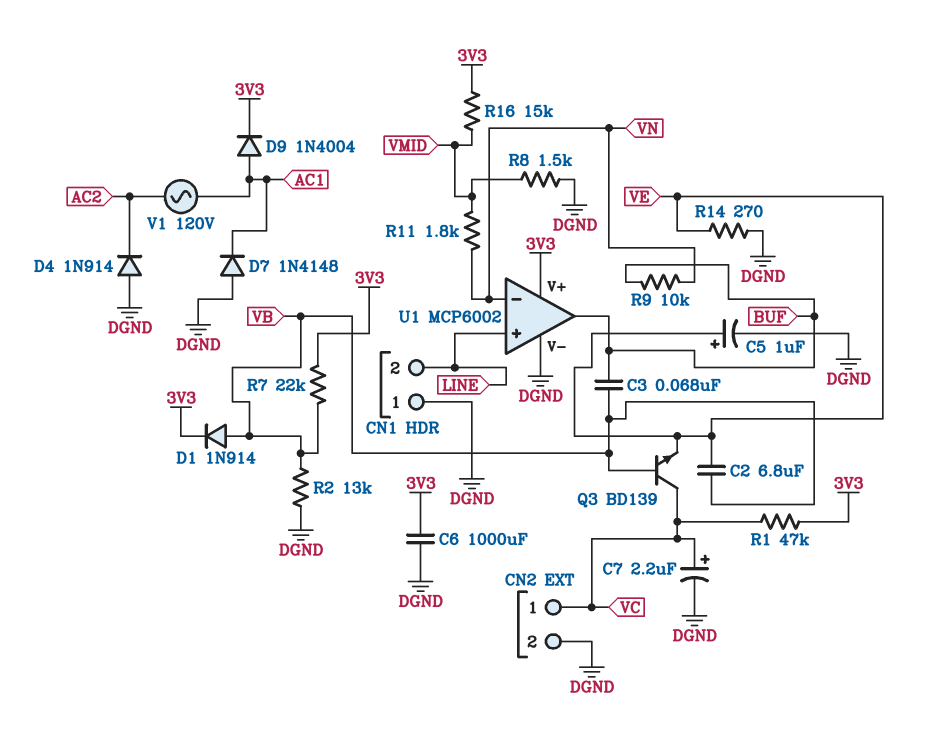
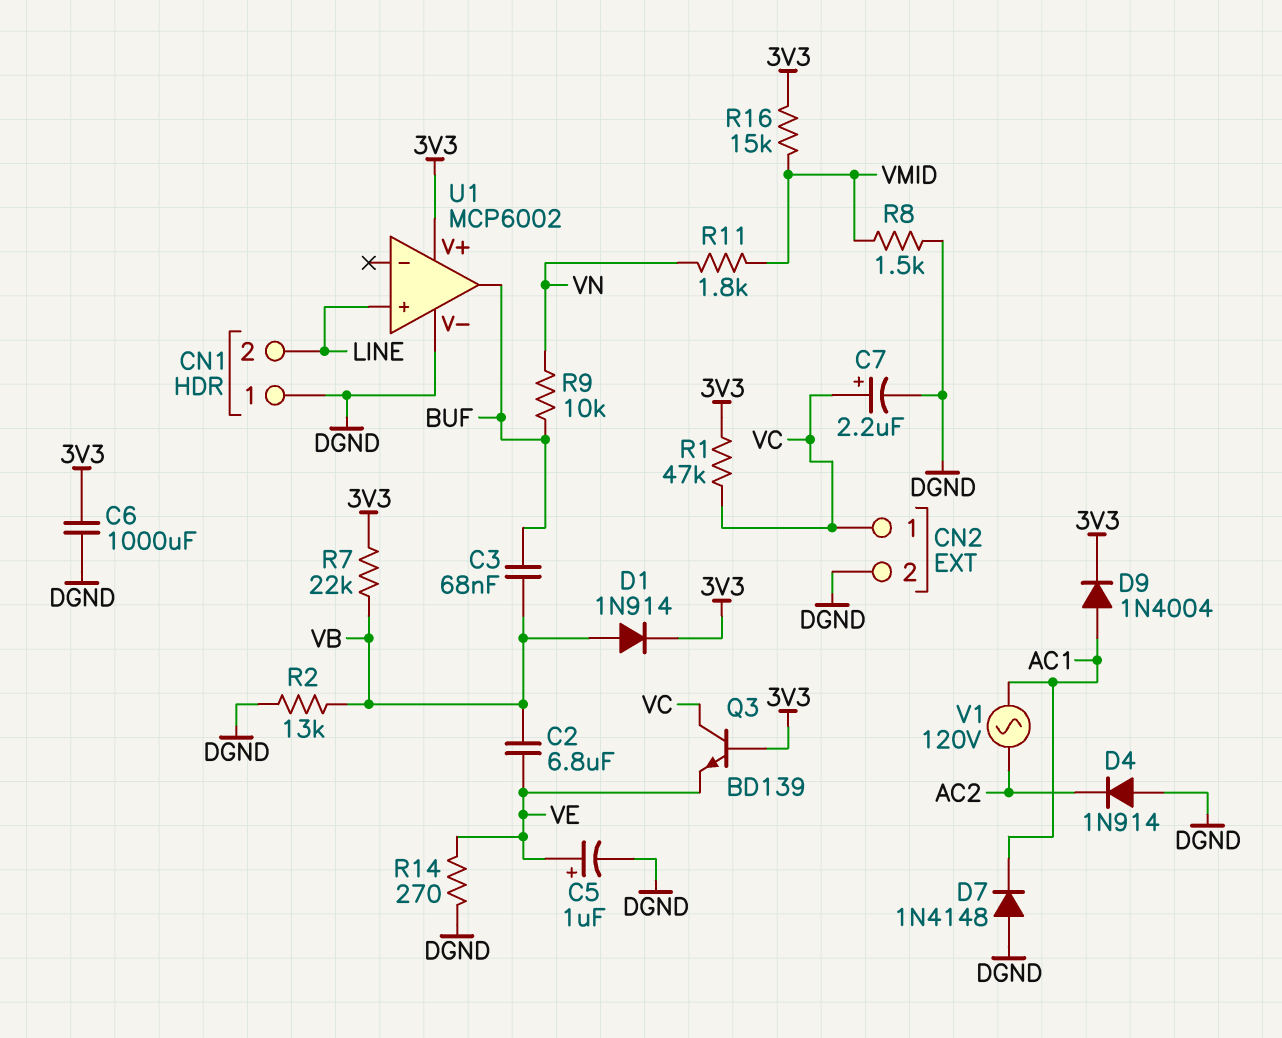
Q3: NPN BD139 (B VB, C VC, E VE) -> NPN BD139 (B 3V3, C VC, E VE)
U1 pin in-: VN -> none

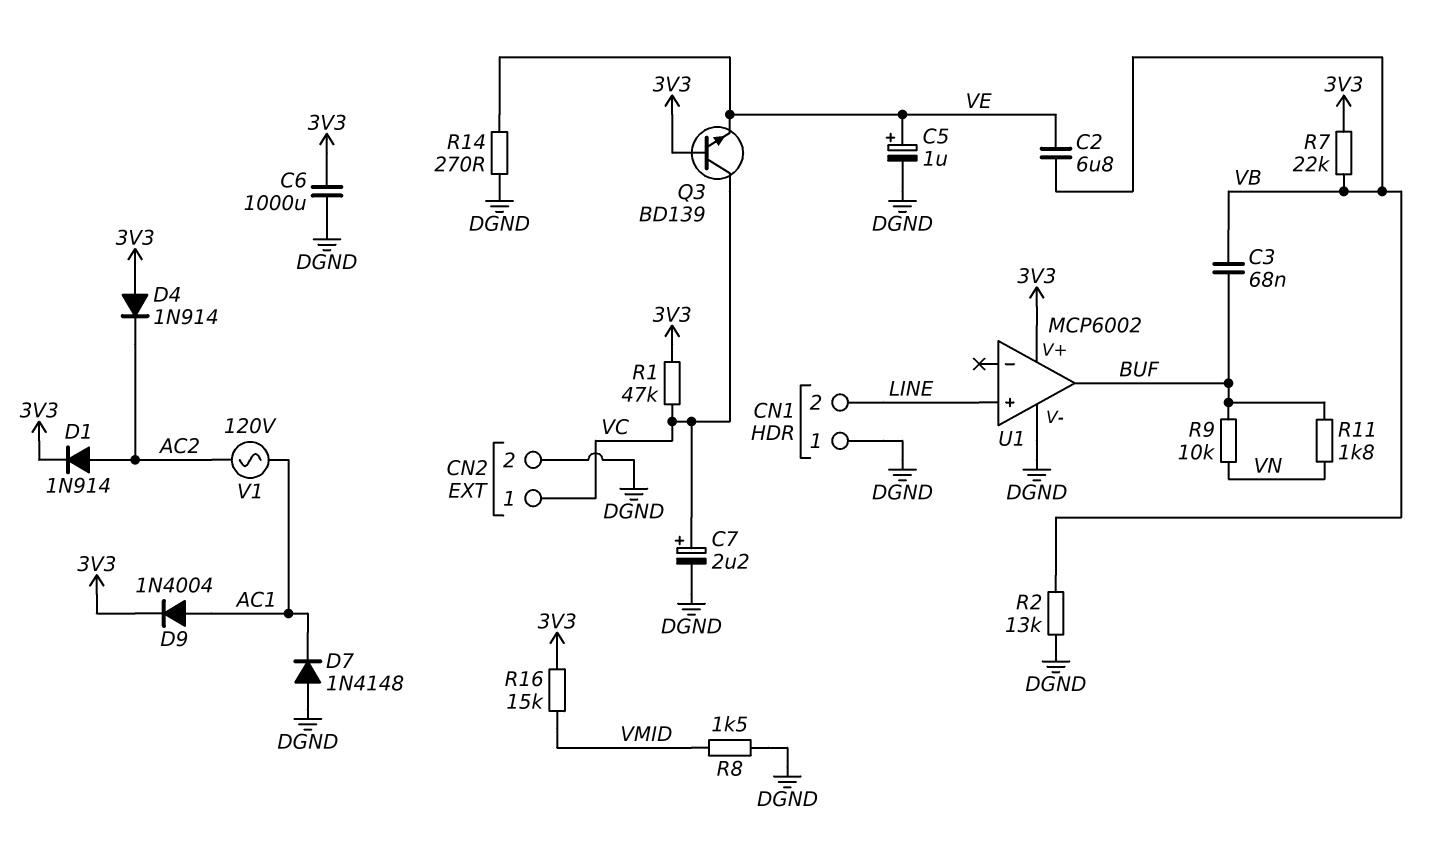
D1: diode 1N914 (A VB, K 3V3) -> diode 1N914 (A AC2, K 3V3)
D4: diode 1N914 (A DGND, K AC2) -> diode 1N914 (A 3V3, K AC2)
R11: 1.8k (VMID, VN) -> 1.8k (BUF, VN)

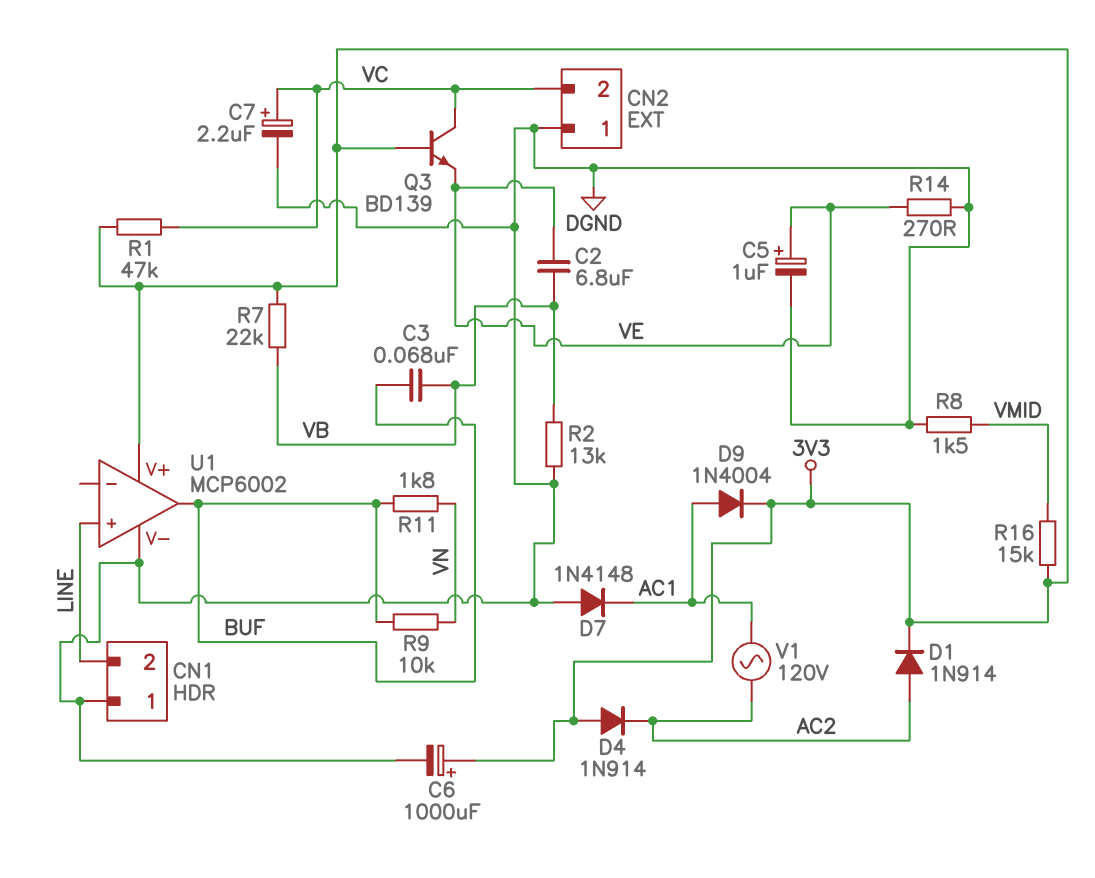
C6: 1000uF (3V3, DGND) -> 1000uF (plus 3V3, minus DGND)
CN2 pin 1: VC -> DGND
CN2 pin 2: DGND -> VC

